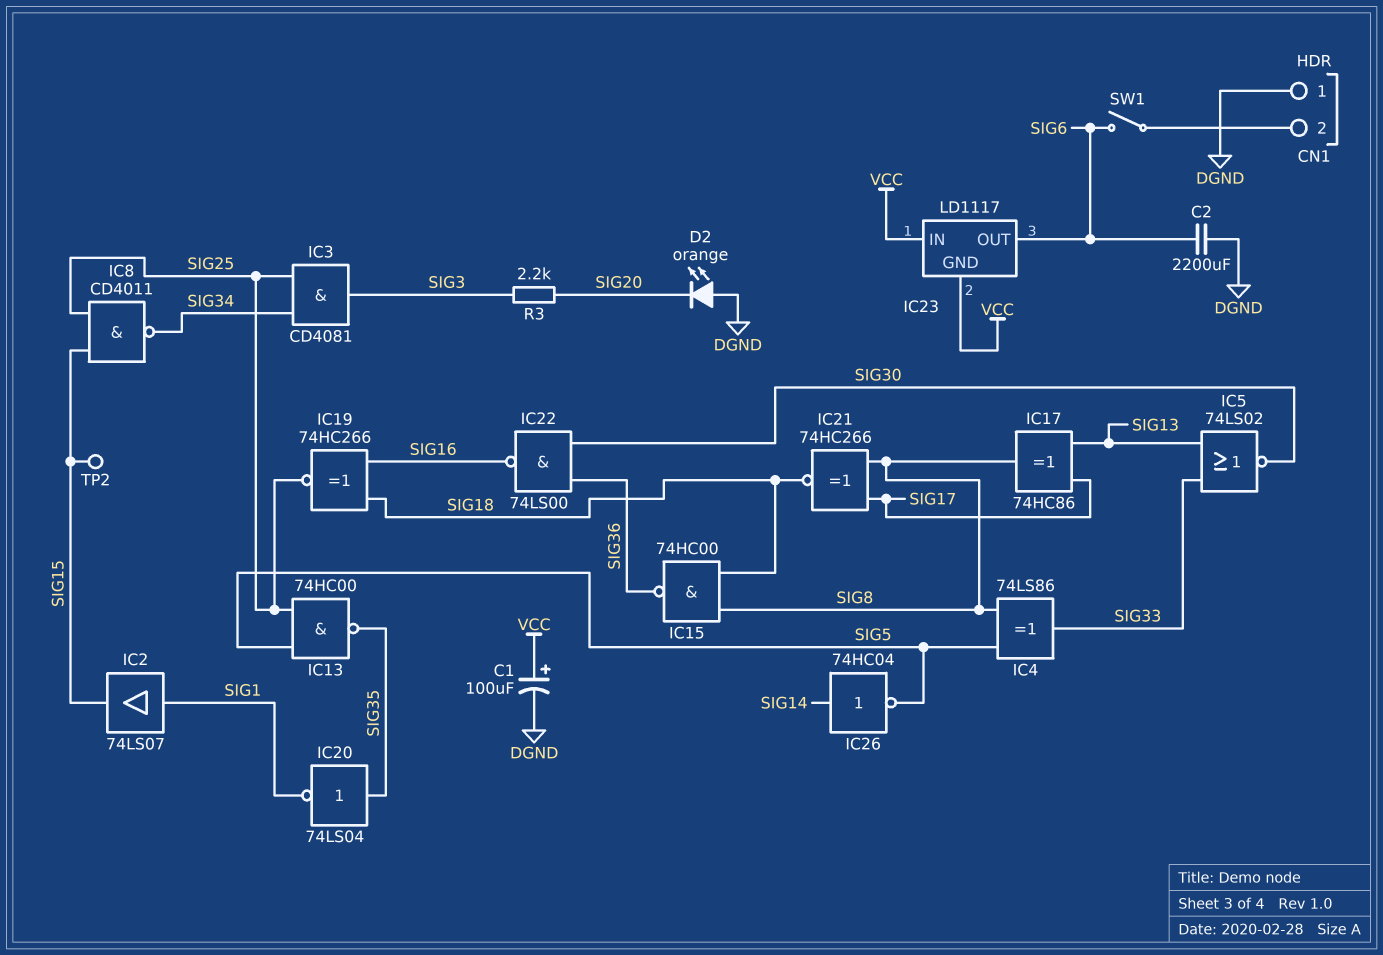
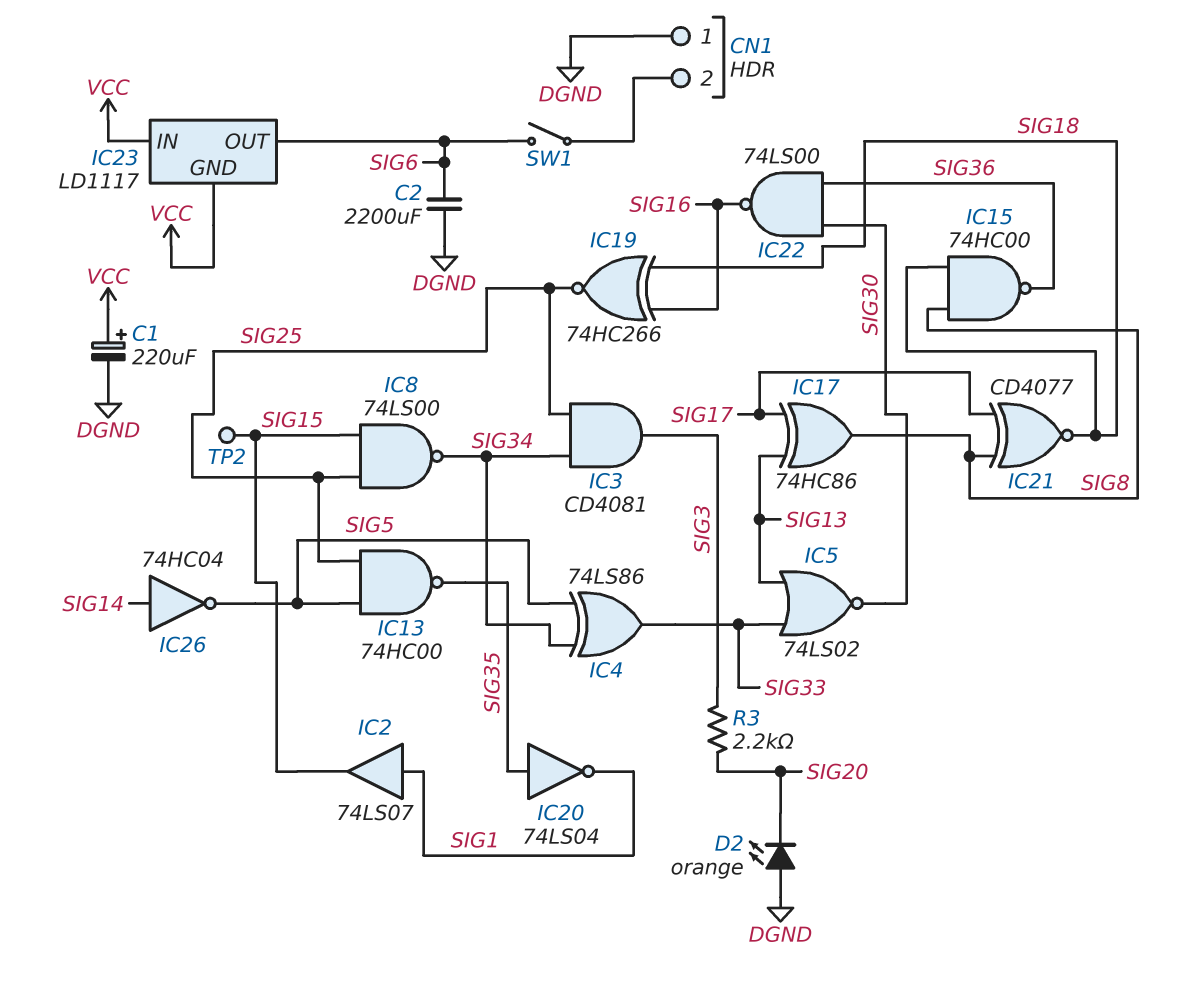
C1: 100uF (plus VCC, minus DGND) -> 220uF (plus VCC, minus DGND)
IC4: XOR 74LS86 (in SIG5, in SIG8, out SIG33) -> XOR 74LS86 (in SIG5, in SIG34, out SIG33)
IC8: NAND CD4011 (in SIG15, in SIG25, out SIG34) -> NAND 74LS00 (in SIG15, in SIG25, out SIG34)
IC21: XNOR 74HC266 (in SIG8, in SIG17, out SIG18) -> XNOR CD4077 (in SIG8, in SIG17, out SIG18)

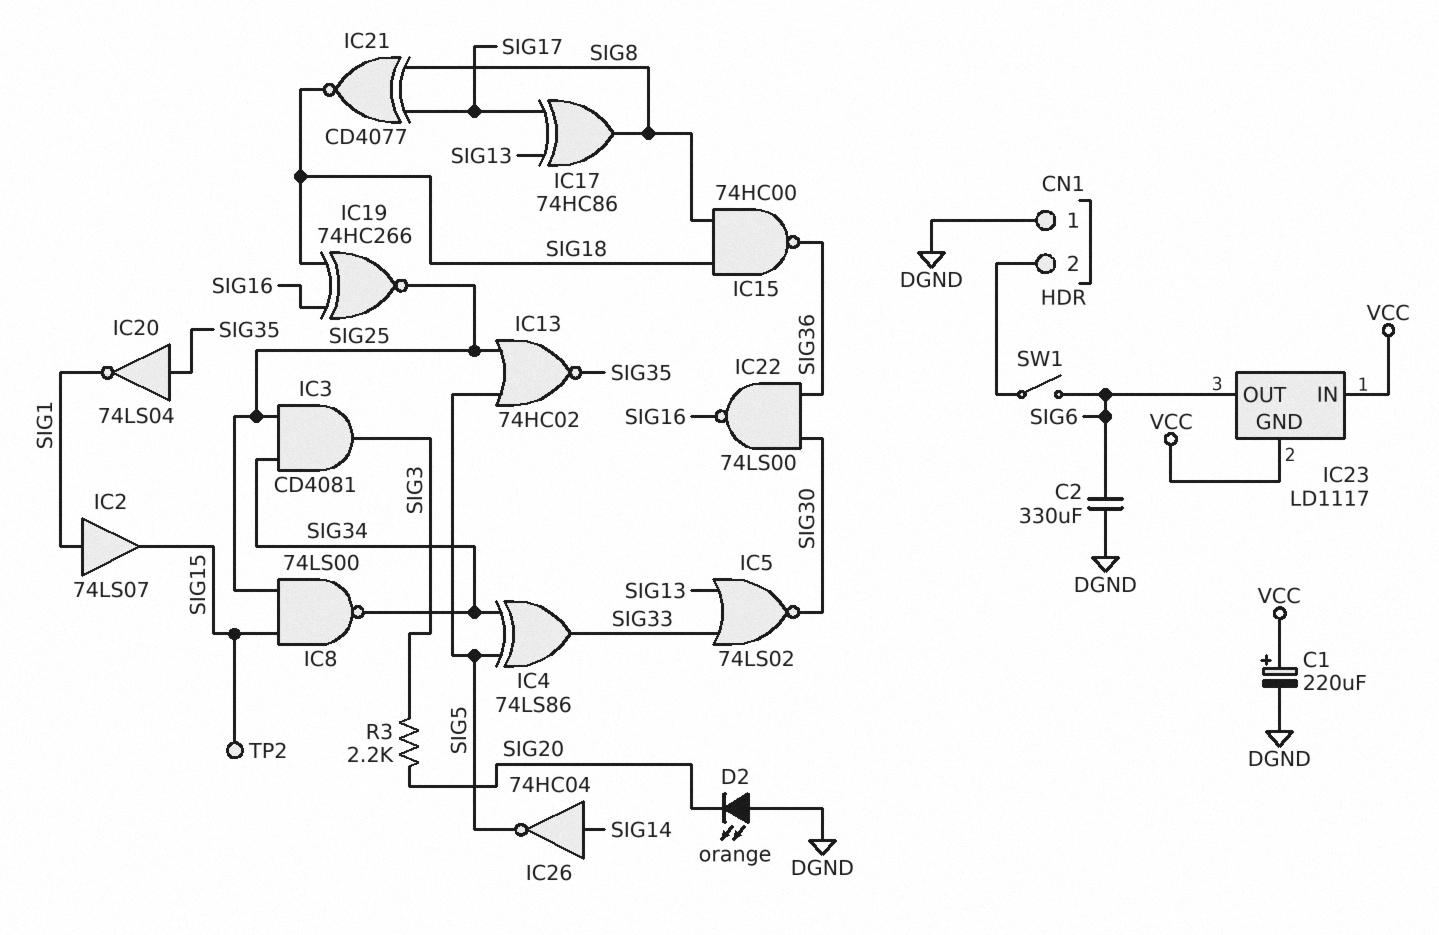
C2: 2200uF (DGND, SIG6) -> 330uF (DGND, SIG6)
IC13: NAND 74HC00 (in SIG5, in SIG25, out SIG35) -> NOR 74HC02 (in SIG5, in SIG25, out SIG35)

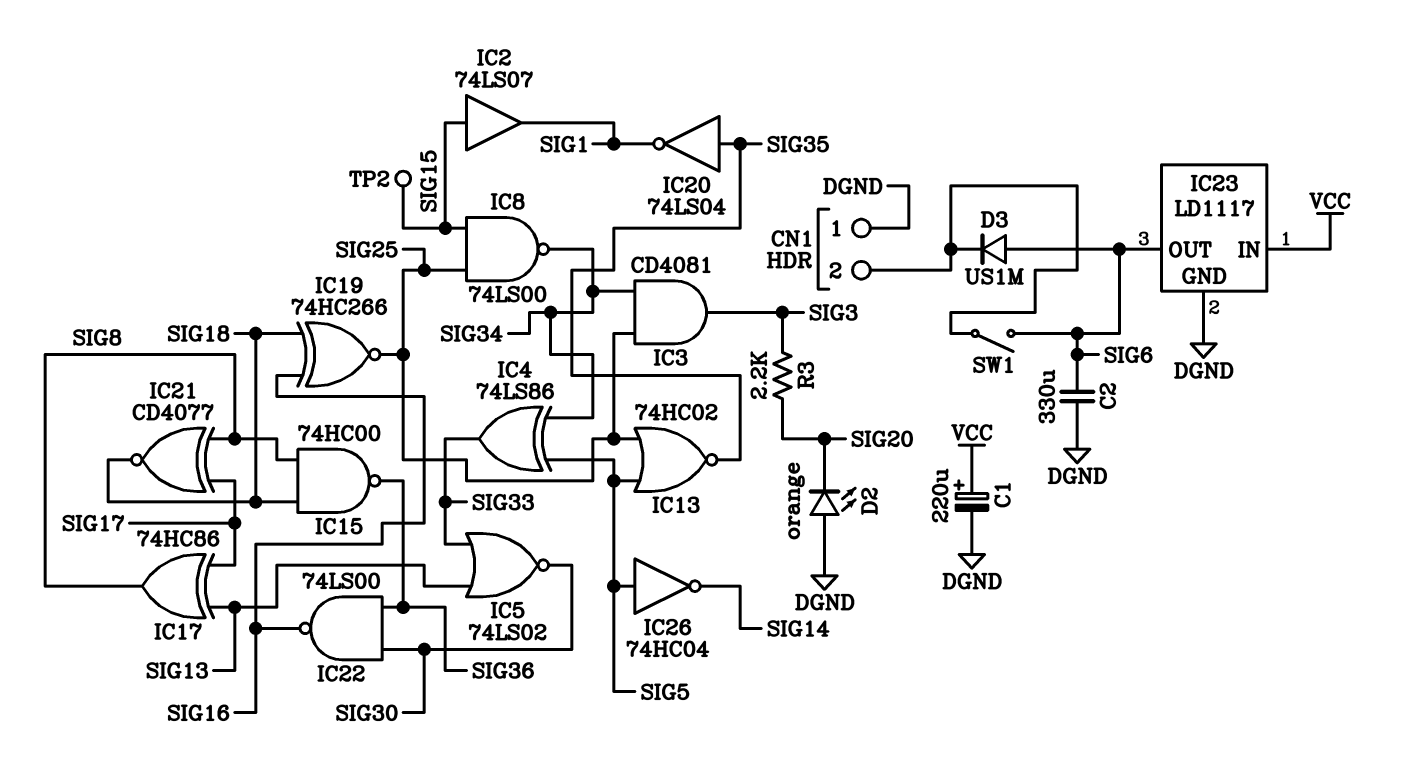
D3: none -> diode US1M (A SIG6, K CN1/2)
IC2: buffer 74LS07 (in SIG1, out SIG15) -> buffer 74LS07 (in SIG15, out SIG1)
IC23 pin GND: VCC -> DGND
IC26: NOT 74HC04 (in SIG14, out SIG5) -> NOT 74HC04 (in SIG5, out SIG14)

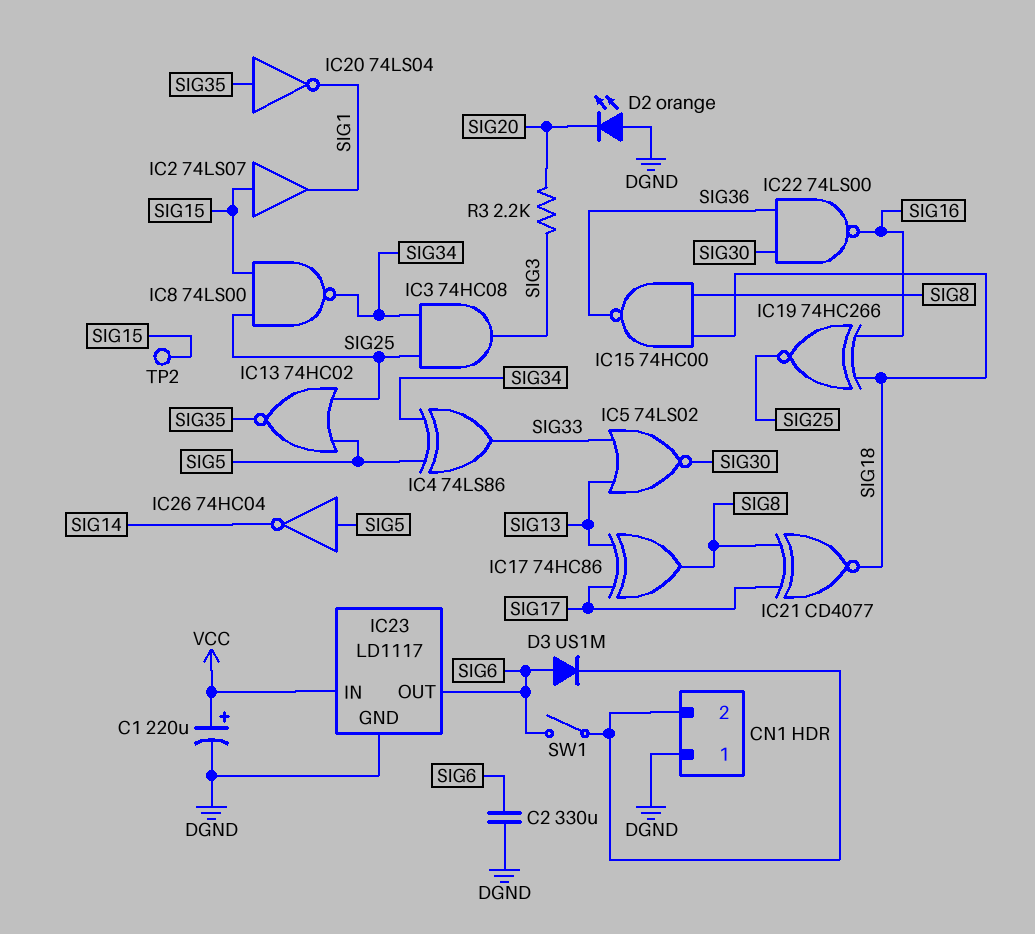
IC3: AND CD4081 (in SIG25, in SIG34, out SIG3) -> AND 74HC08 (in SIG25, in SIG34, out SIG3)

